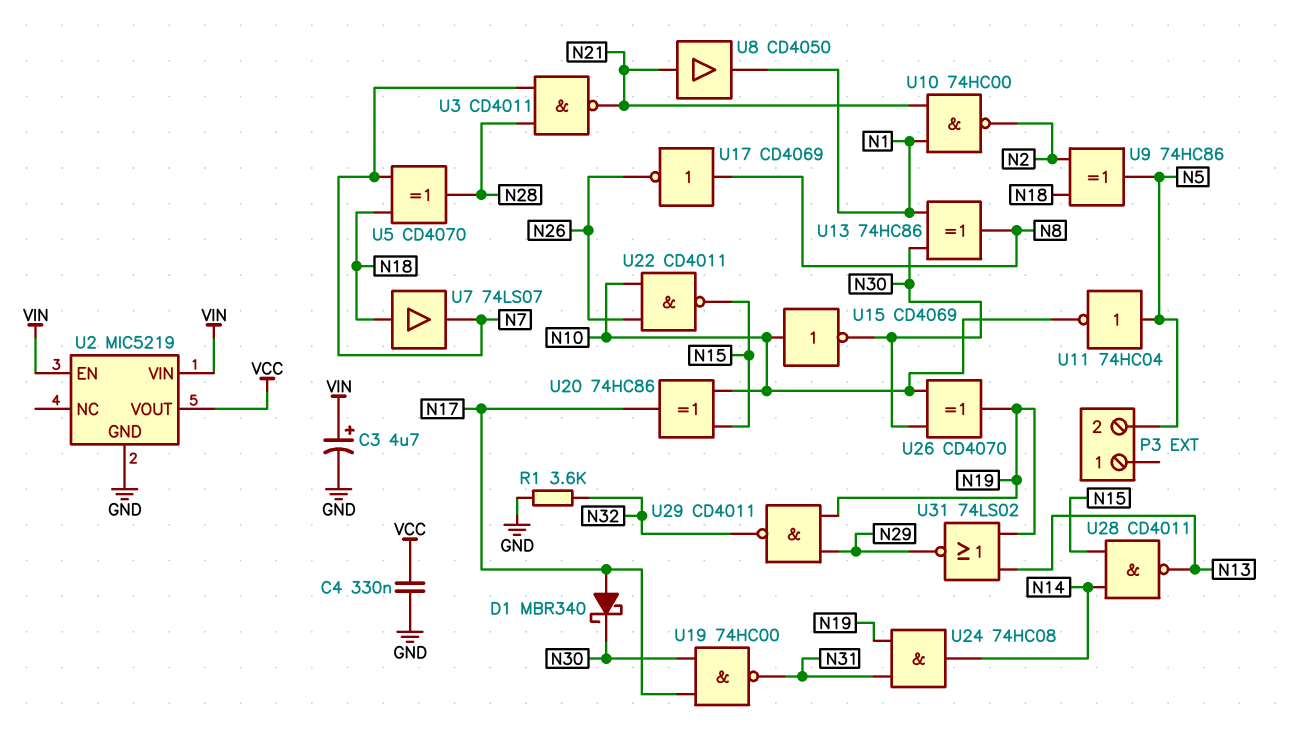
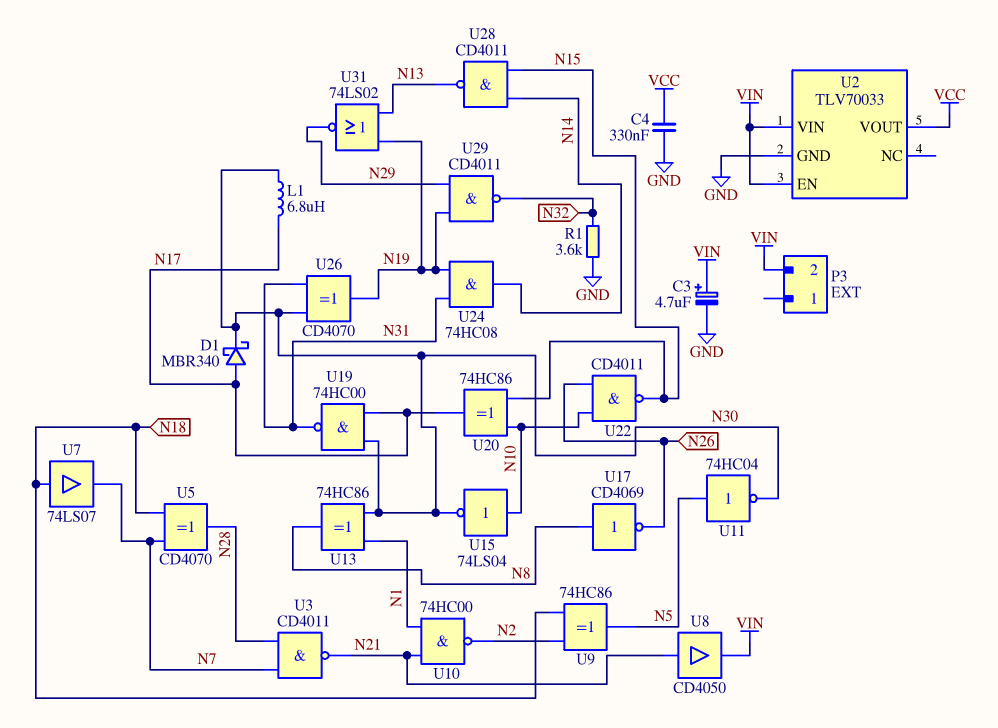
L1: none -> 6.8uH (N17, N30)
P3 pin 2: N5 -> VIN
U2: MIC5219 -> TLV70033
U8: buffer CD4050 (in N21, out N1) -> buffer CD4050 (in N21, out VIN)
U11: NOT 74HC04 (in N5, out N10) -> NOT 74HC04 (in N5, out N30)
U15: NOT CD4069 (in N10, out N30) -> NOT 74LS04 (in N10, out N30)
U26: XOR CD4070 (in N10, in N30, out N19) -> XOR CD4070 (in N30, in N31, out N19)

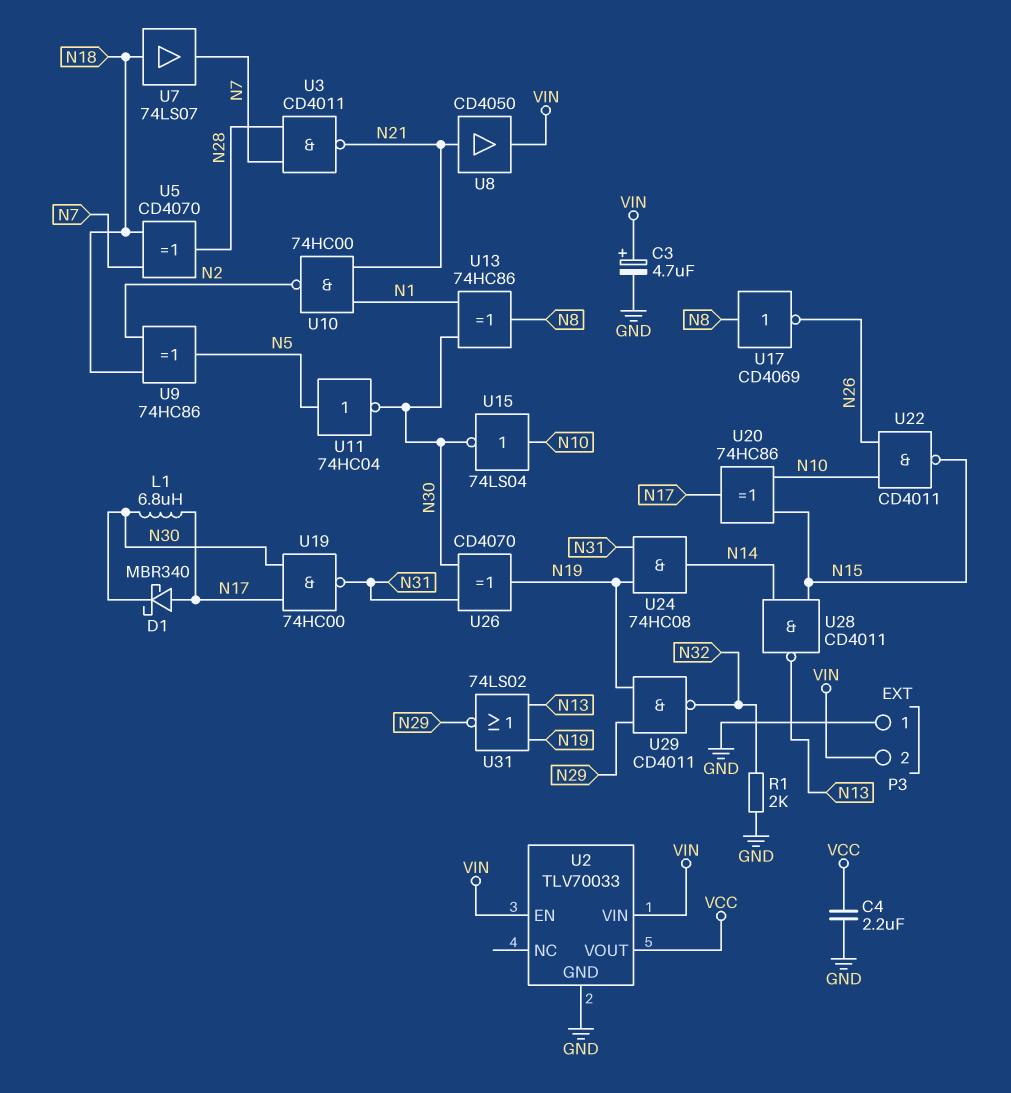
C4: 330nF (GND, VCC) -> 2.2uF (GND, VCC)
P3 pin 1: none -> GND
R1: 3.6k (GND, N32) -> 2k (GND, N32)

